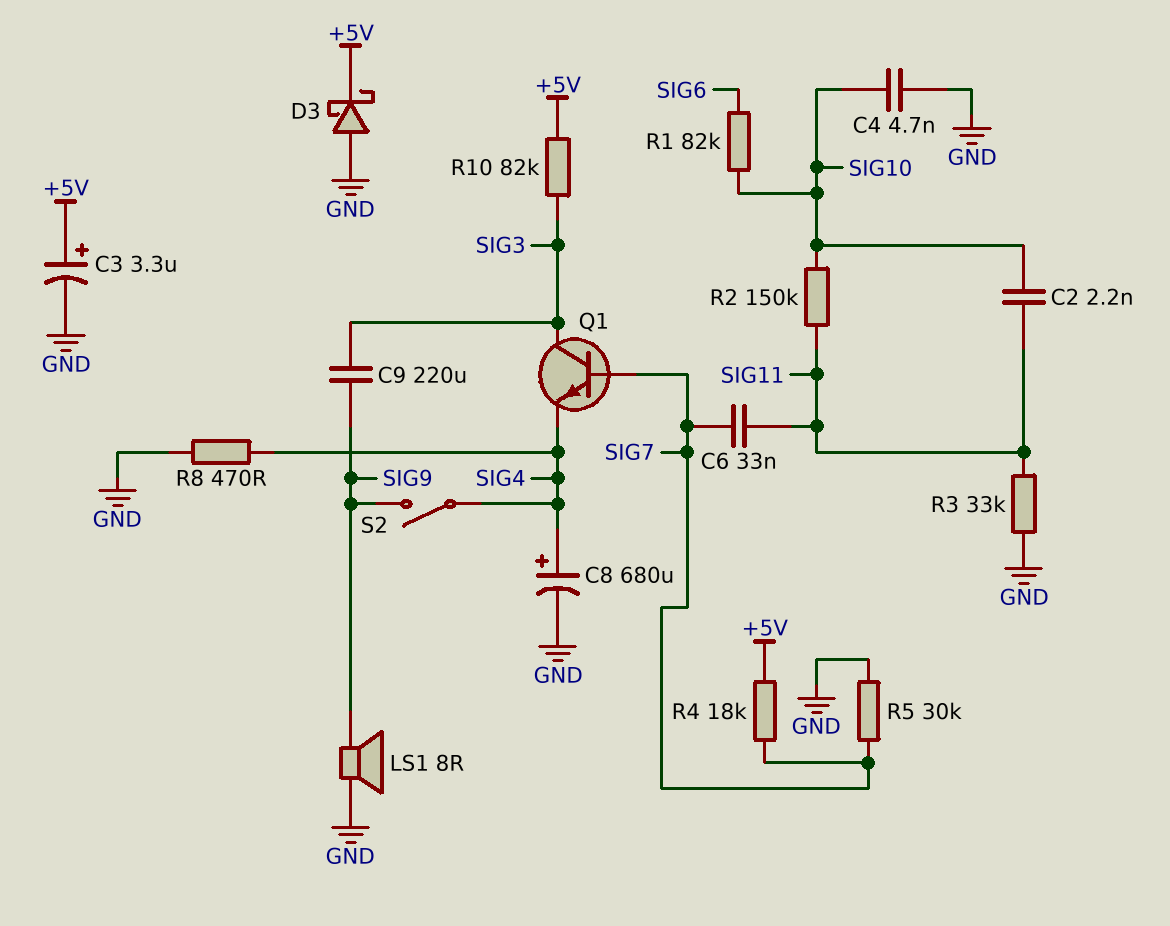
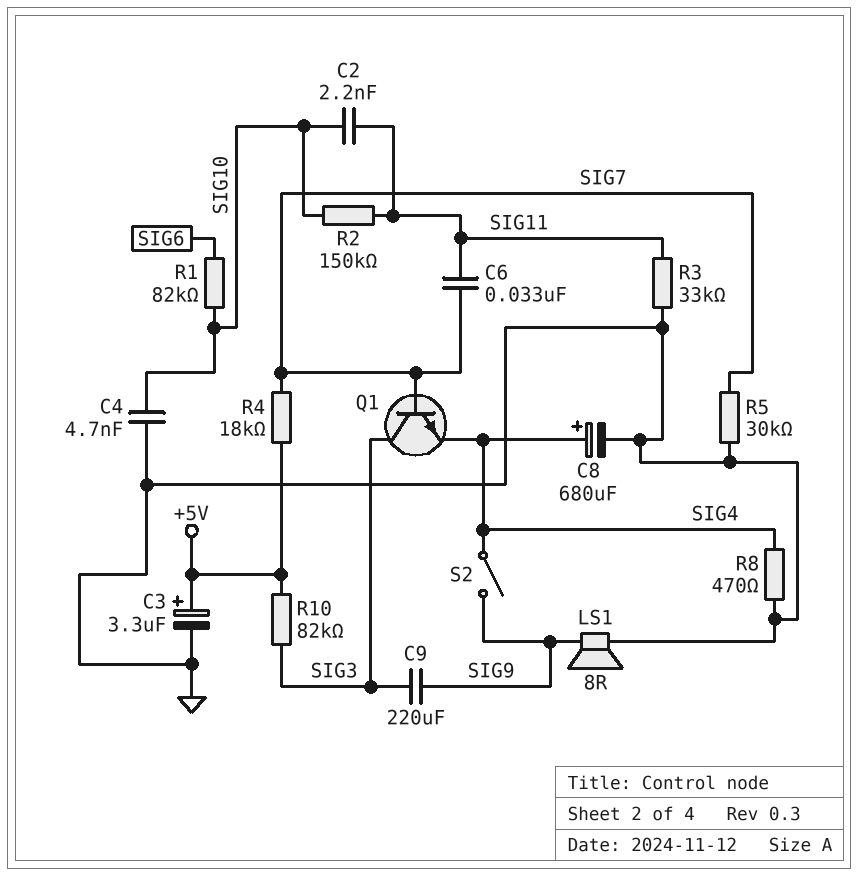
D3: schottky (A GND, K +5V) -> none

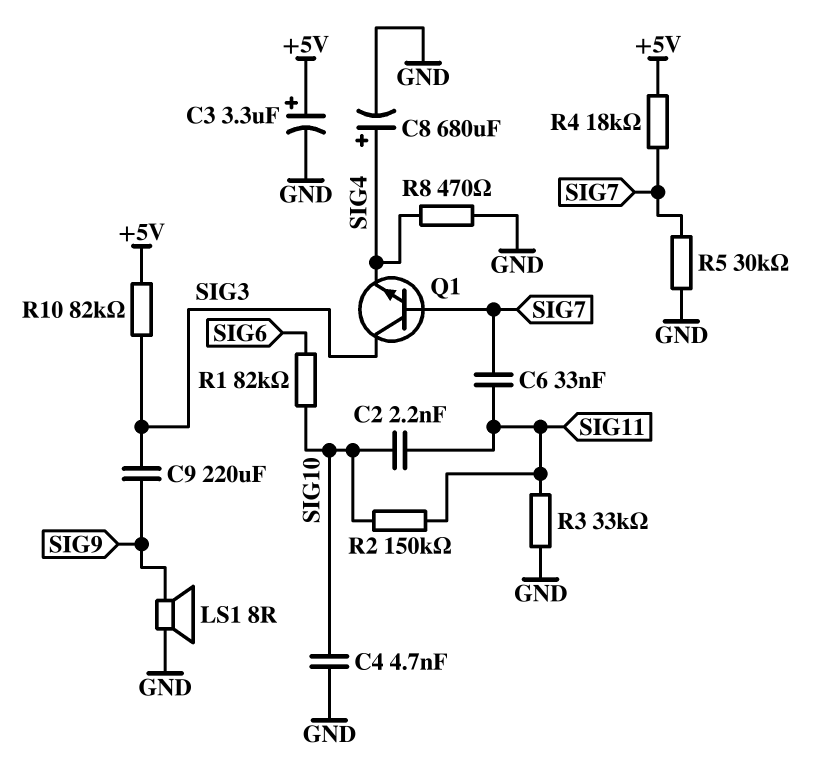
S2: switch (SIG4, SIG9) -> none

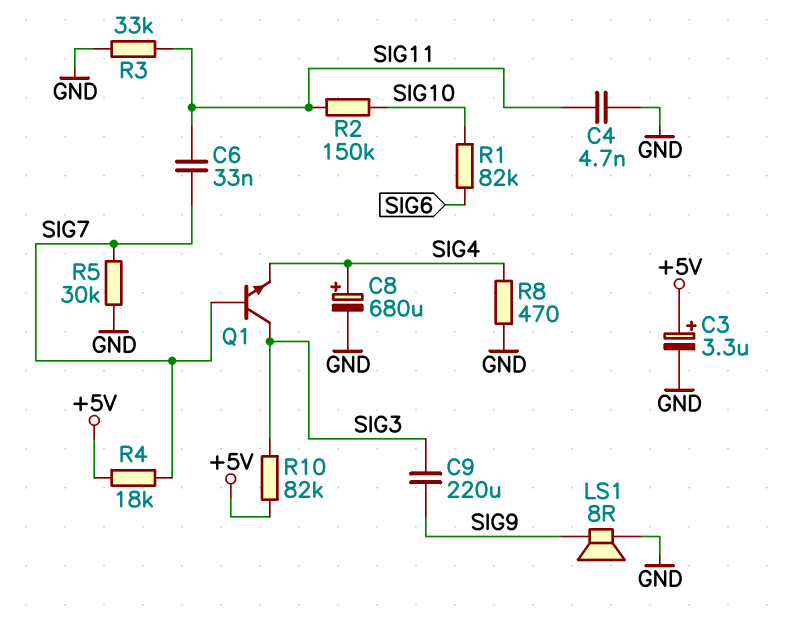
C2: 2.2nF (SIG10, SIG11) -> none
C4: 4.7nF (GND, SIG10) -> 4.7nF (GND, SIG11)

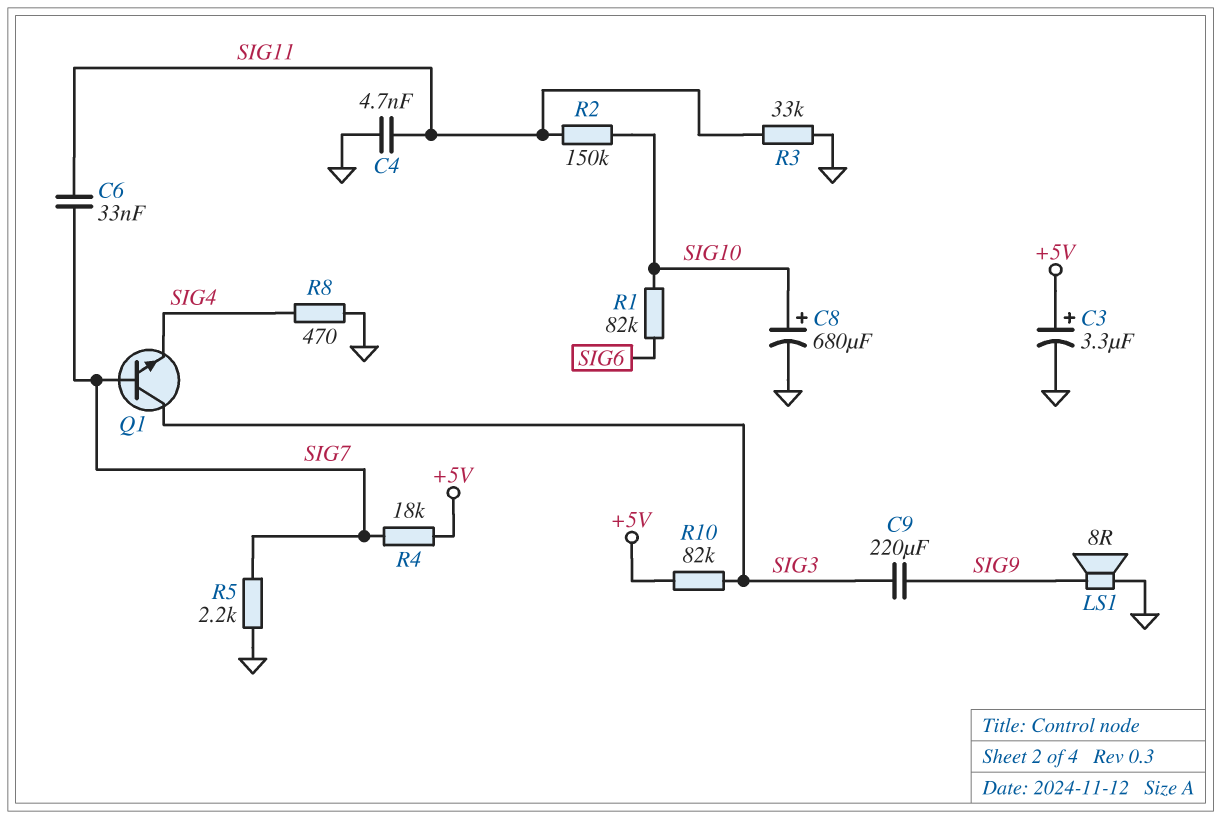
C8: 680uF (plus SIG4, minus GND) -> 680uF (plus SIG10, minus GND)
R5: 30k (GND, SIG7) -> 2.2k (GND, SIG7)

